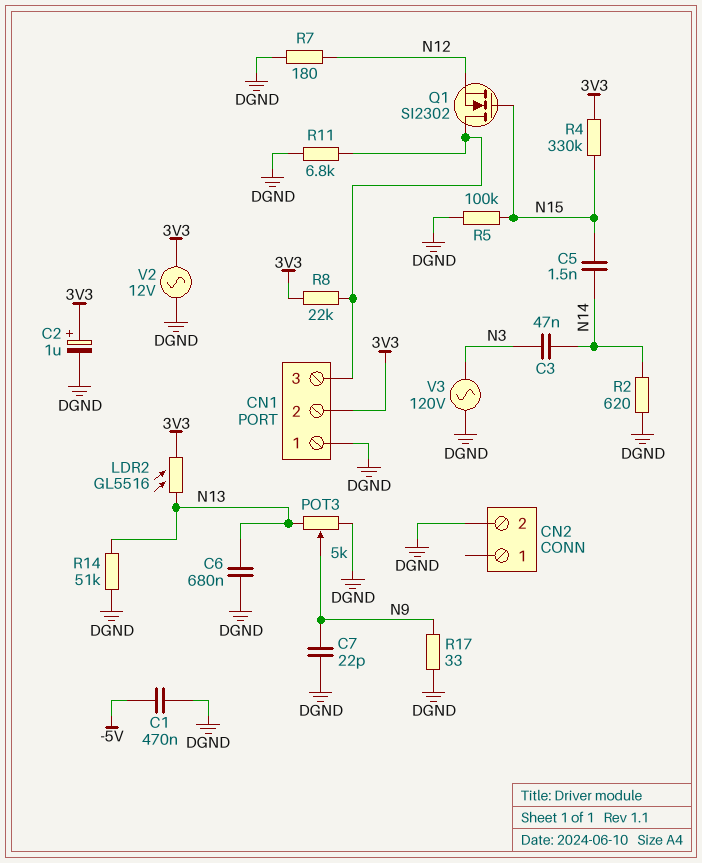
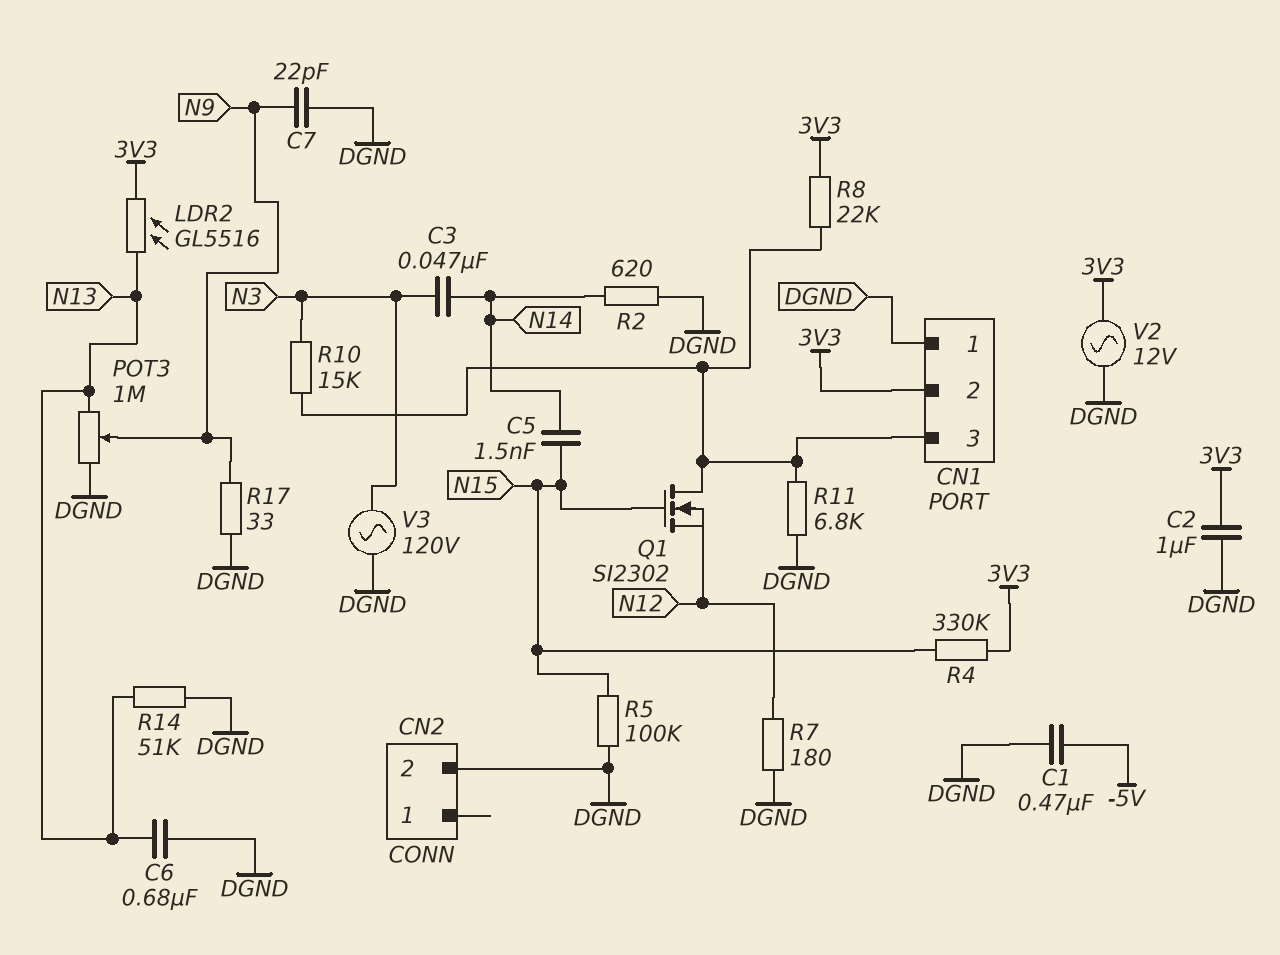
C2: 1uF (plus 3V3, minus DGND) -> 1uF (3V3, DGND)
POT3: 5k (DGND, N13, wiper N9) -> 1M (DGND, N13, wiper N9)
R10: none -> 15k (CN1/3, N3)

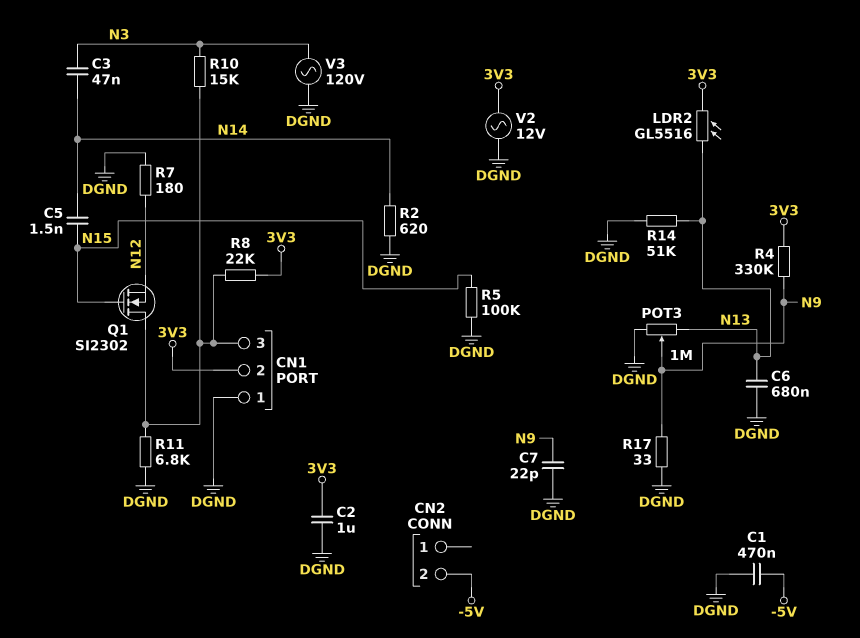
CN2 pin 2: DGND -> -5V
R4: 330k (3V3, N15) -> 330k (3V3, N9)

